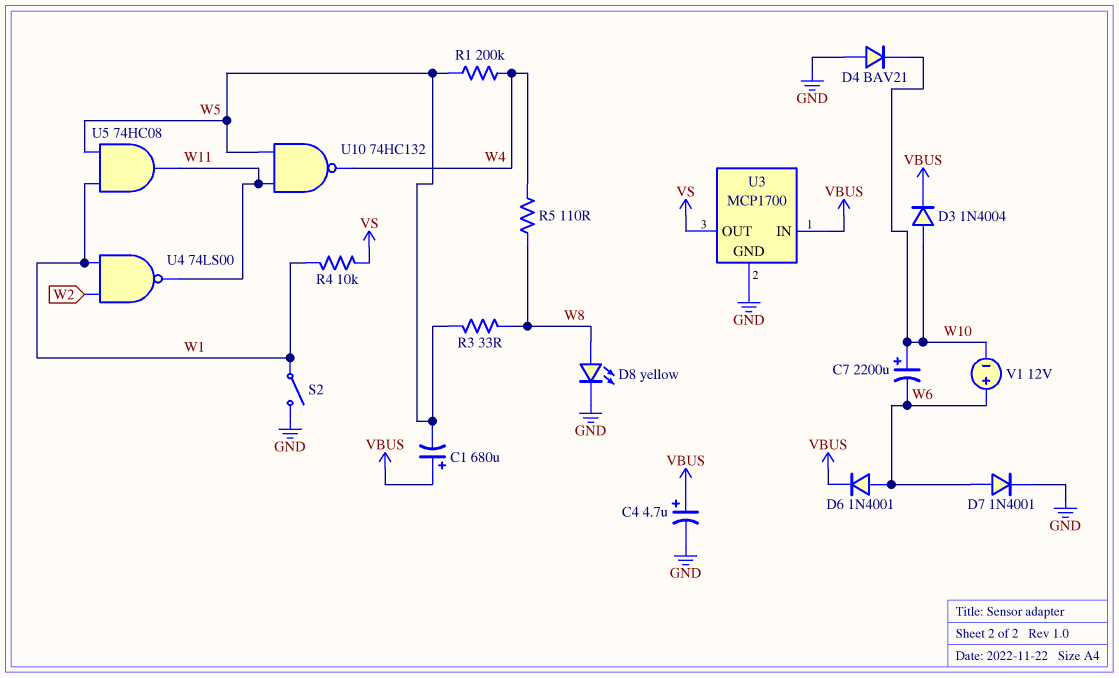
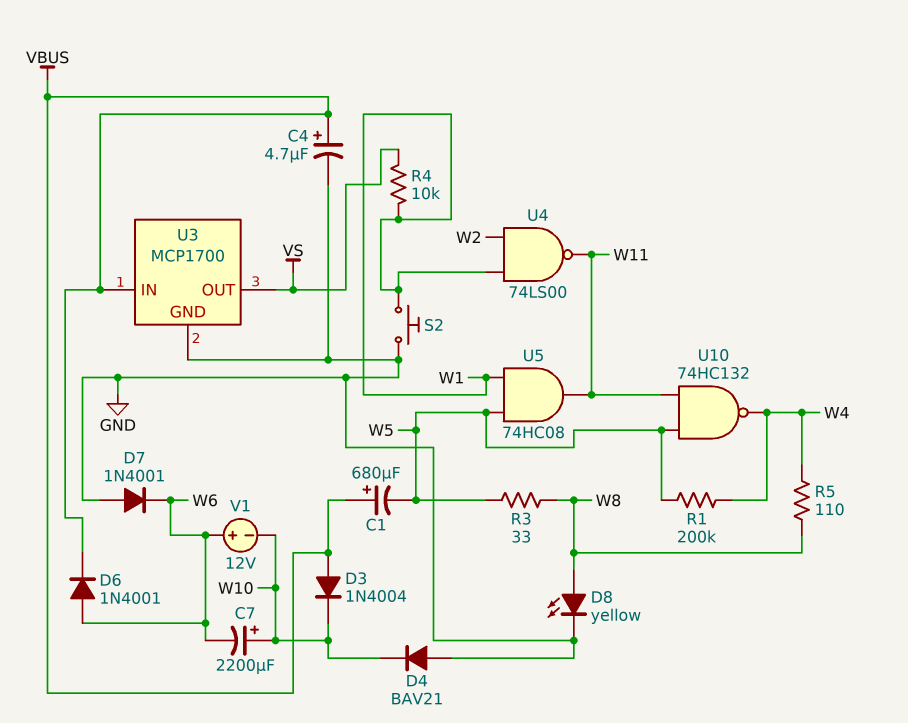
D3: diode 1N4004 (A W10, K VBUS) -> diode 1N4004 (A VBUS, K W10)
D7: diode 1N4001 (A W6, K GND) -> diode 1N4001 (A GND, K W6)
S2: switch (GND, W1) -> button (GND, W1)

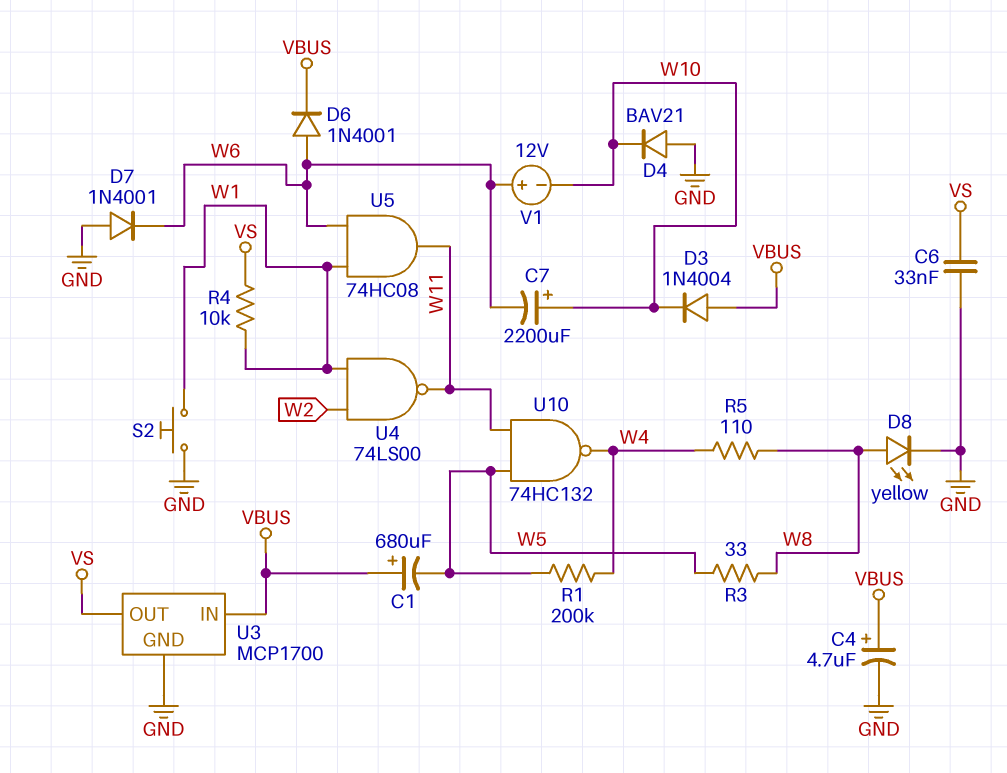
C6: none -> 33nF (GND, VS)
U5: AND 74HC08 (in W1, in W5, out W11) -> AND 74HC08 (in W1, in W6, out W11)

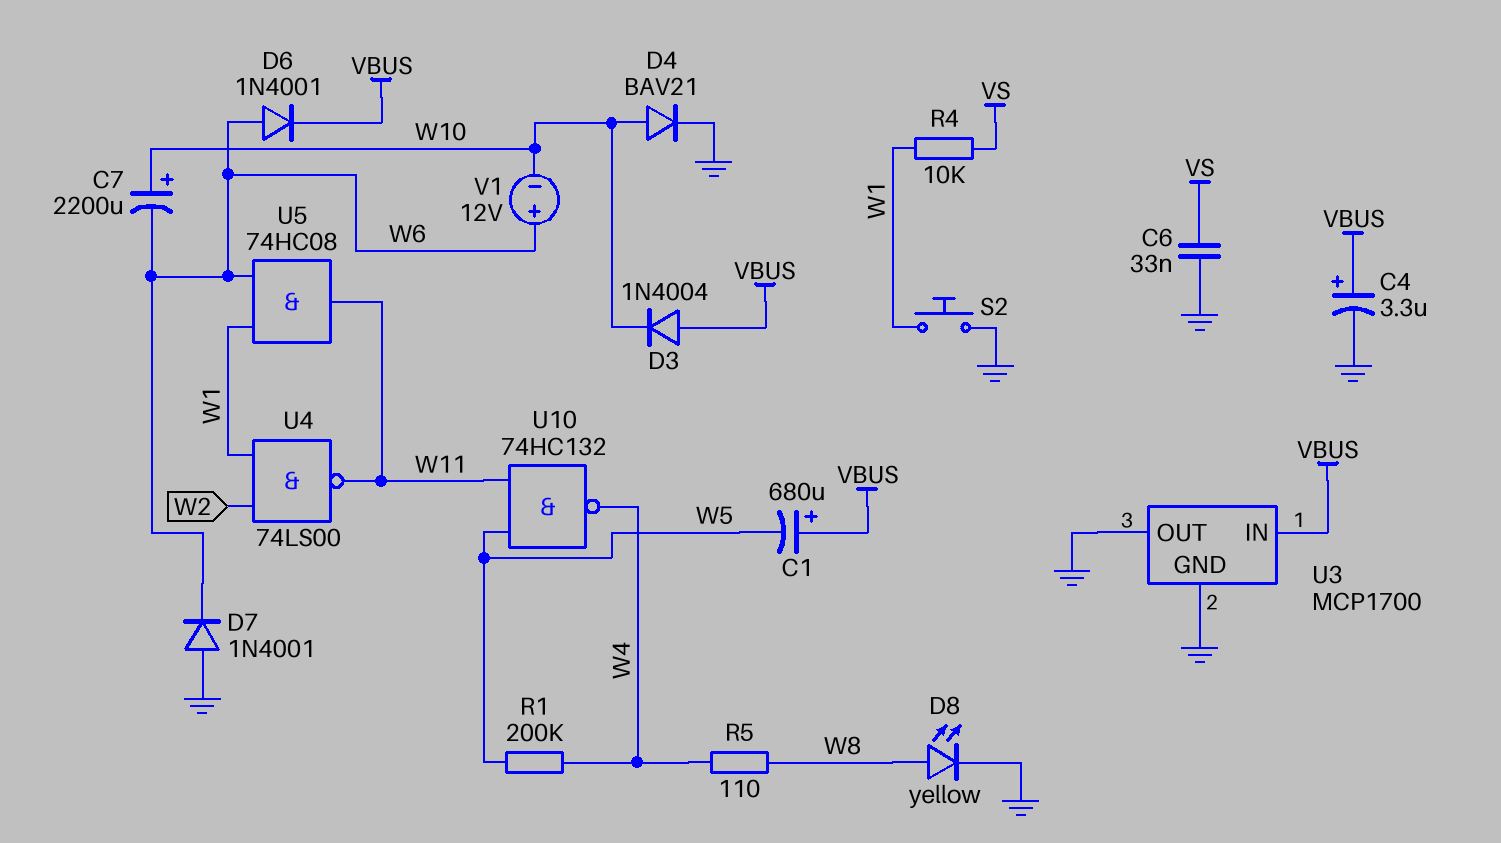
C4: 4.7uF (plus VBUS, minus GND) -> 3.3uF (plus VBUS, minus GND)
D4: diode BAV21 (A GND, K W10) -> diode BAV21 (A W10, K GND)
R3: 33 (W5, W8) -> none
U3 pin OUT: VS -> GND

